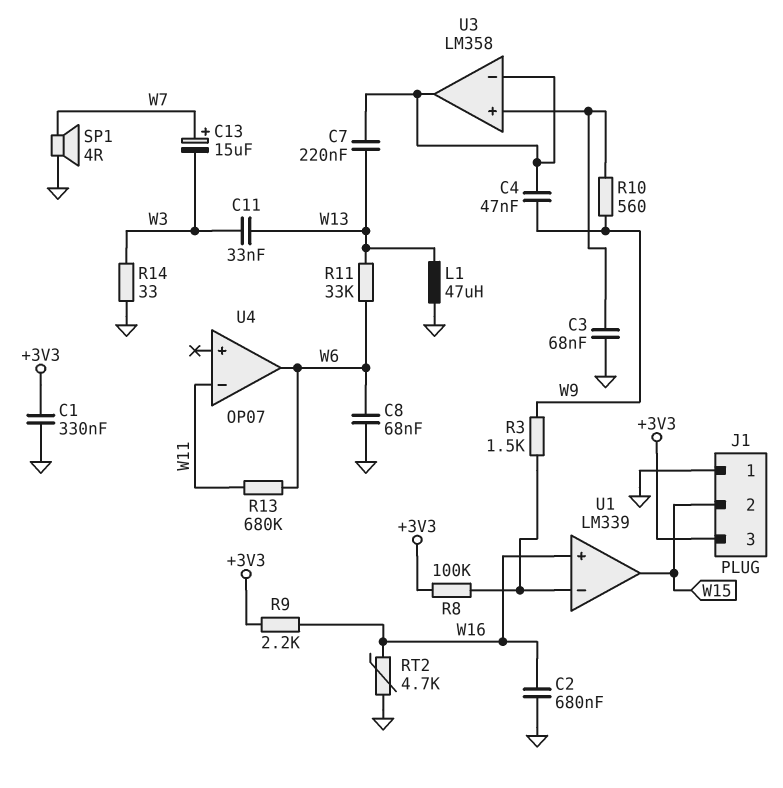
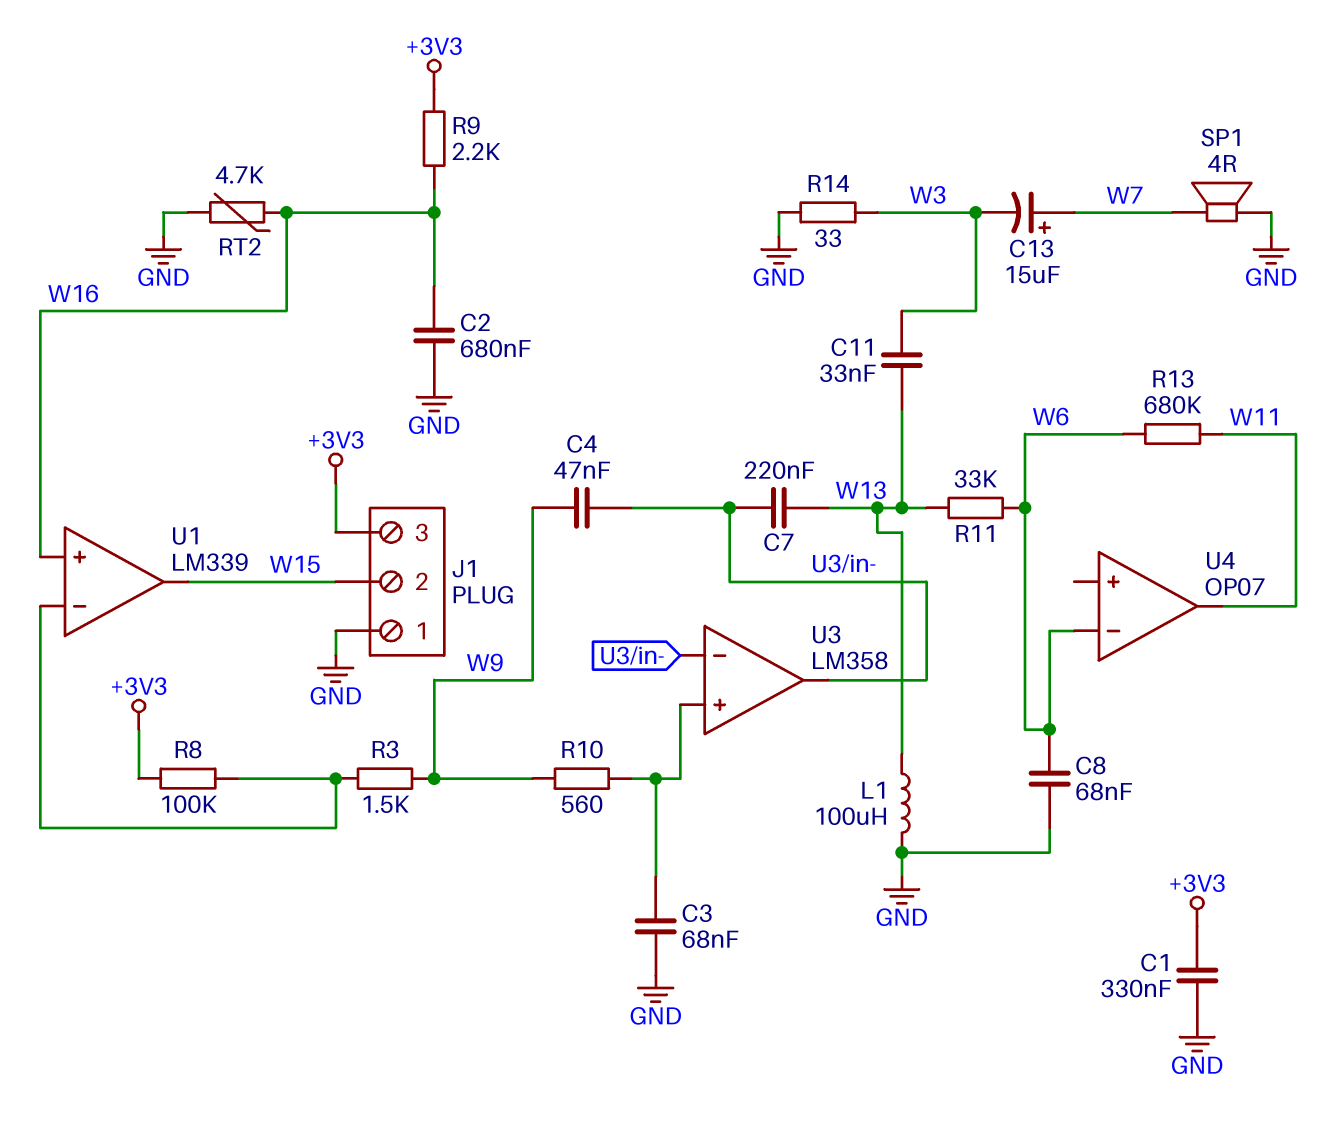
L1: 47uH (GND, W13) -> 100uH (GND, W13)
U4 pin in-: W11 -> W6
U4 pin out: W6 -> W11

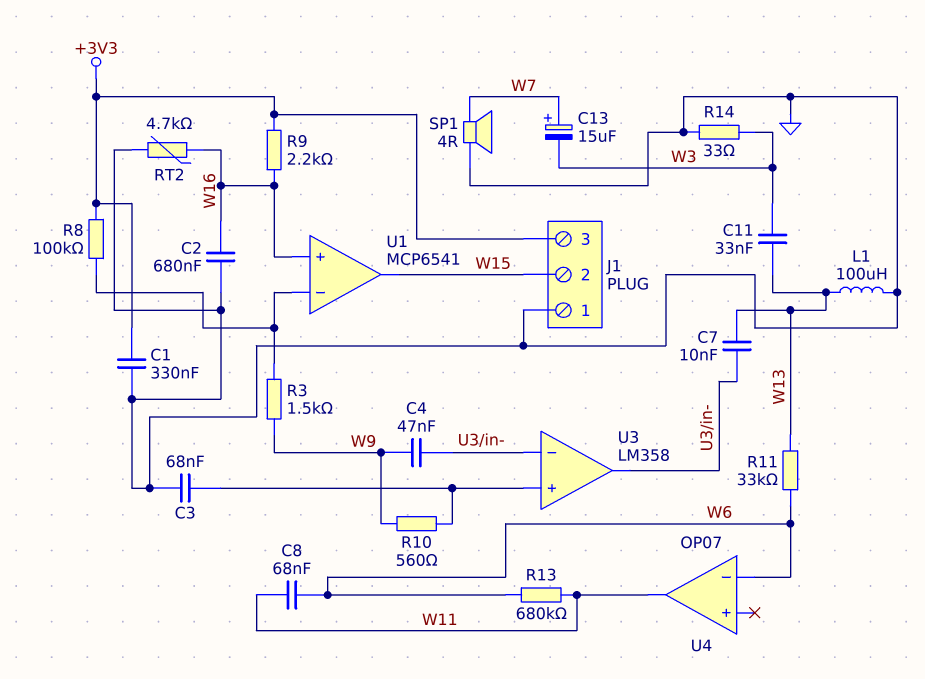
C7: 220nF (U3/in-, W13) -> 10nF (U3/in-, W13)
C8: 68nF (GND, W6) -> 68nF (W6, W11)
U1: LM339 -> MCP6541

